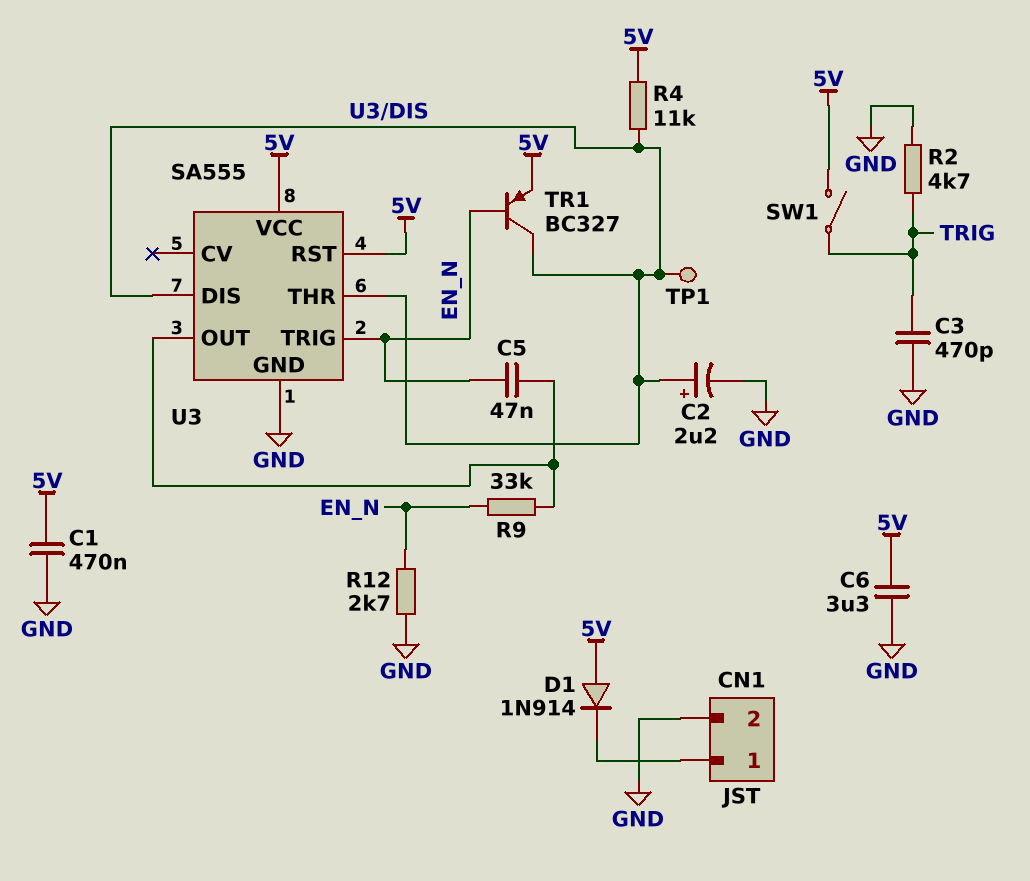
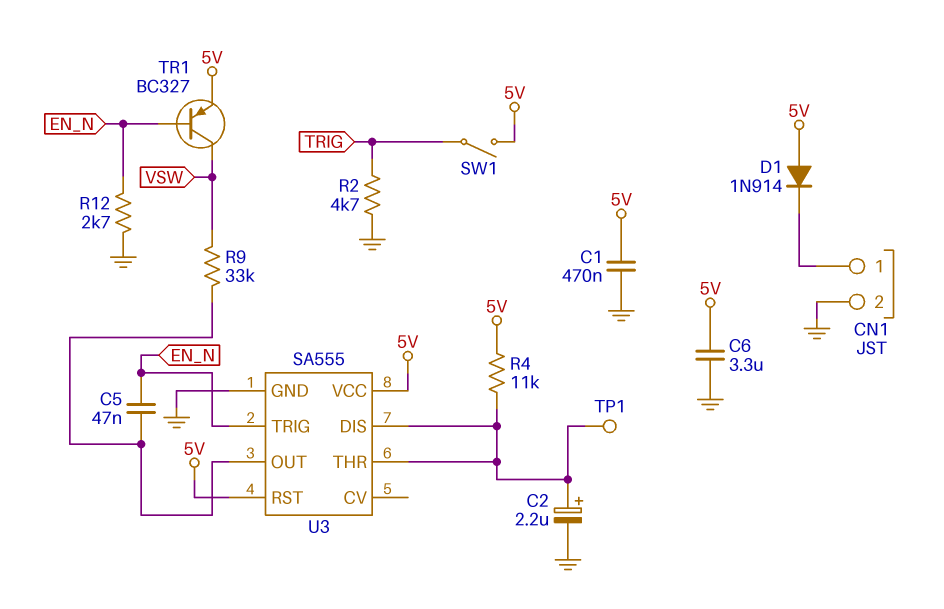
C3: 470pF (GND, TRIG) -> none
R9: 33k (EN_N, U3/OUT) -> 33k (U3/OUT, VSW)
TR1: PNP BC327 (B EN_N, C U3/DIS, E 5V) -> PNP BC327 (B EN_N, C VSW, E 5V)

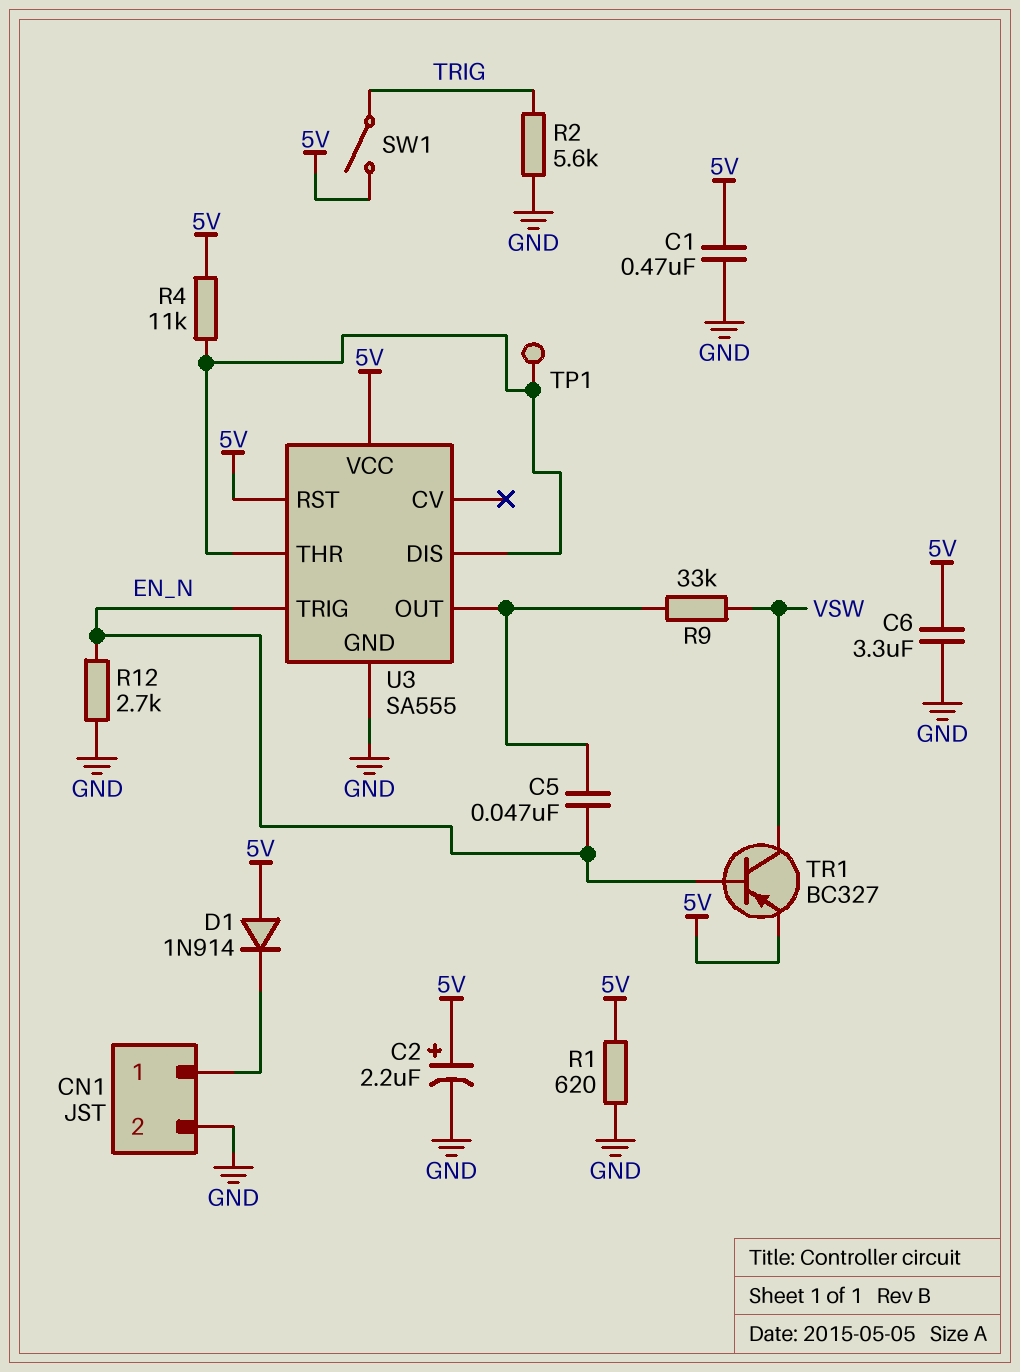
C2: 2.2uF (plus U3/DIS, minus GND) -> 2.2uF (plus 5V, minus GND)
R1: none -> 620 (5V, GND)
R2: 4.7k (GND, TRIG) -> 5.6k (GND, TRIG)

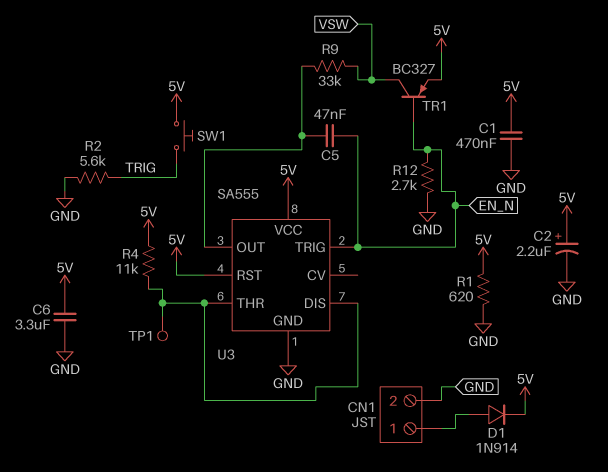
D1: diode 1N914 (A 5V, K CN1/1) -> diode 1N914 (A CN1/1, K 5V)
SW1: switch (5V, TRIG) -> button (5V, TRIG)

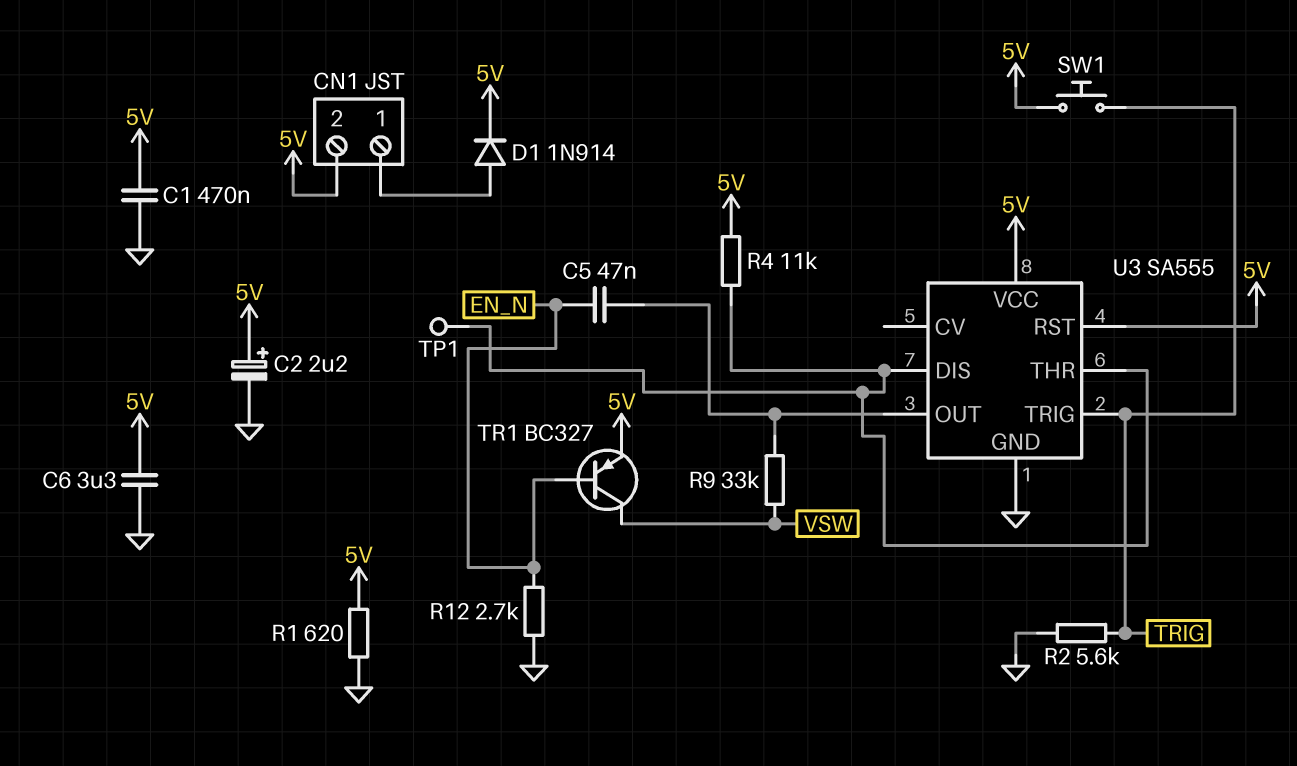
CN1 pin 2: GND -> 5V
U3 pin TRIG: EN_N -> TRIG

